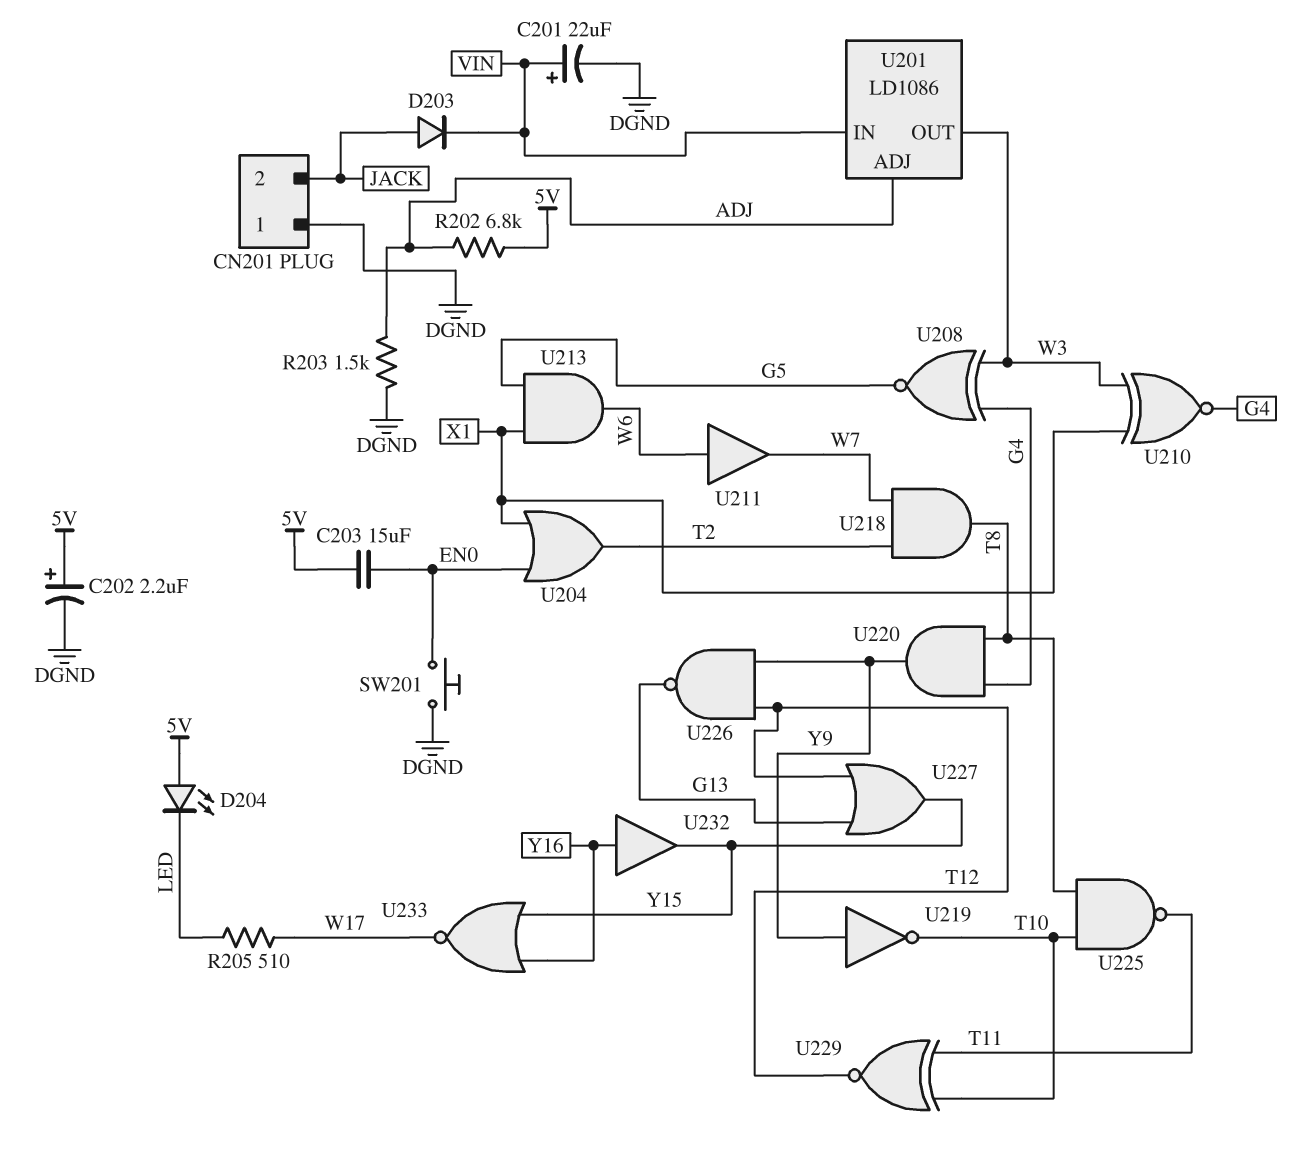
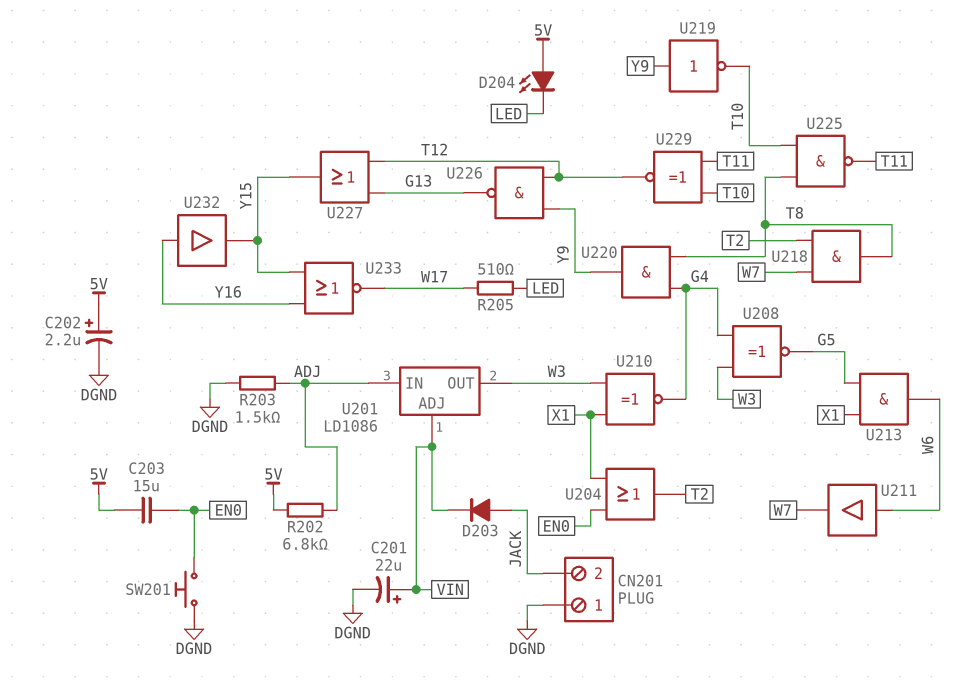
U201 pin ADJ: ADJ -> VIN
U201 pin IN: VIN -> ADJ

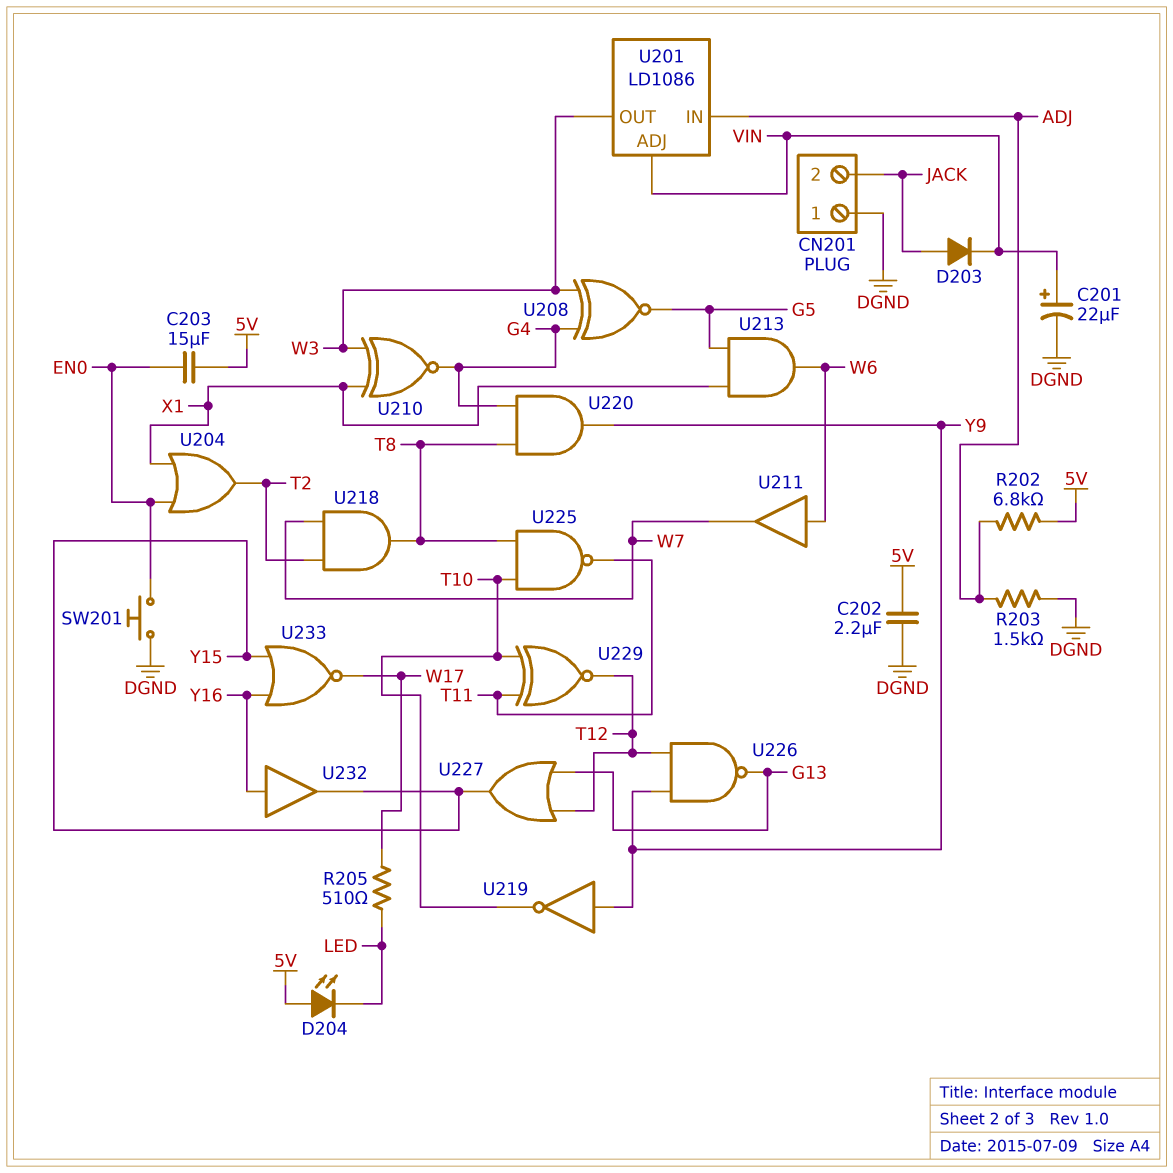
C202: 2.2uF (plus 5V, minus DGND) -> 2.2uF (5V, DGND)

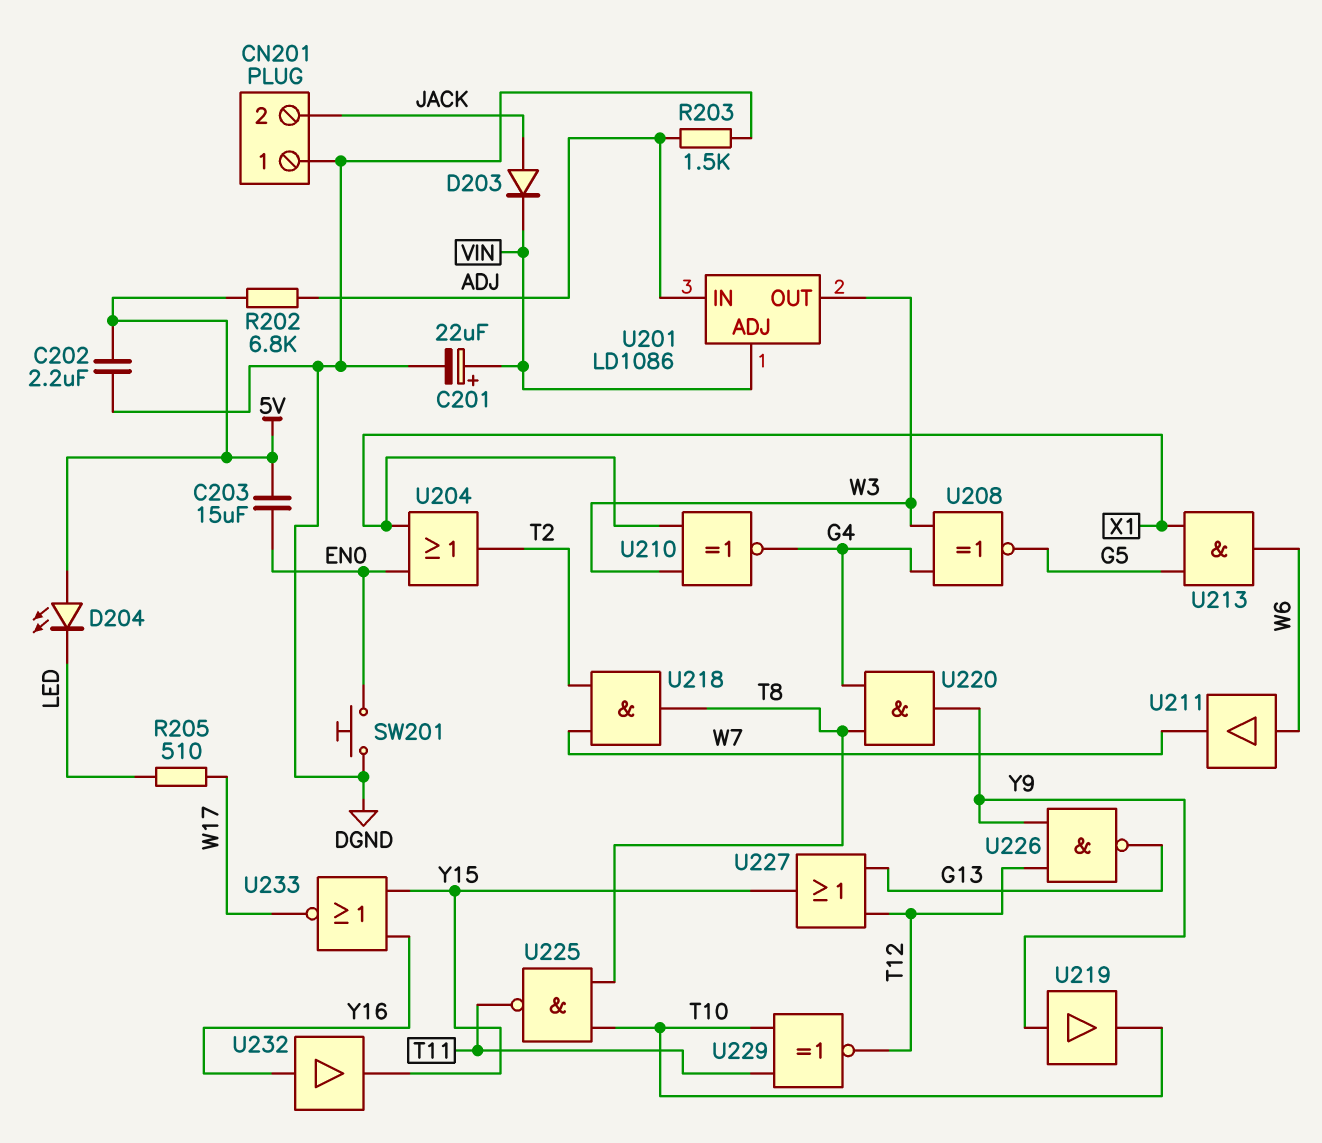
U219: NOT (in Y9, out T10) -> buffer (in Y9, out T10)

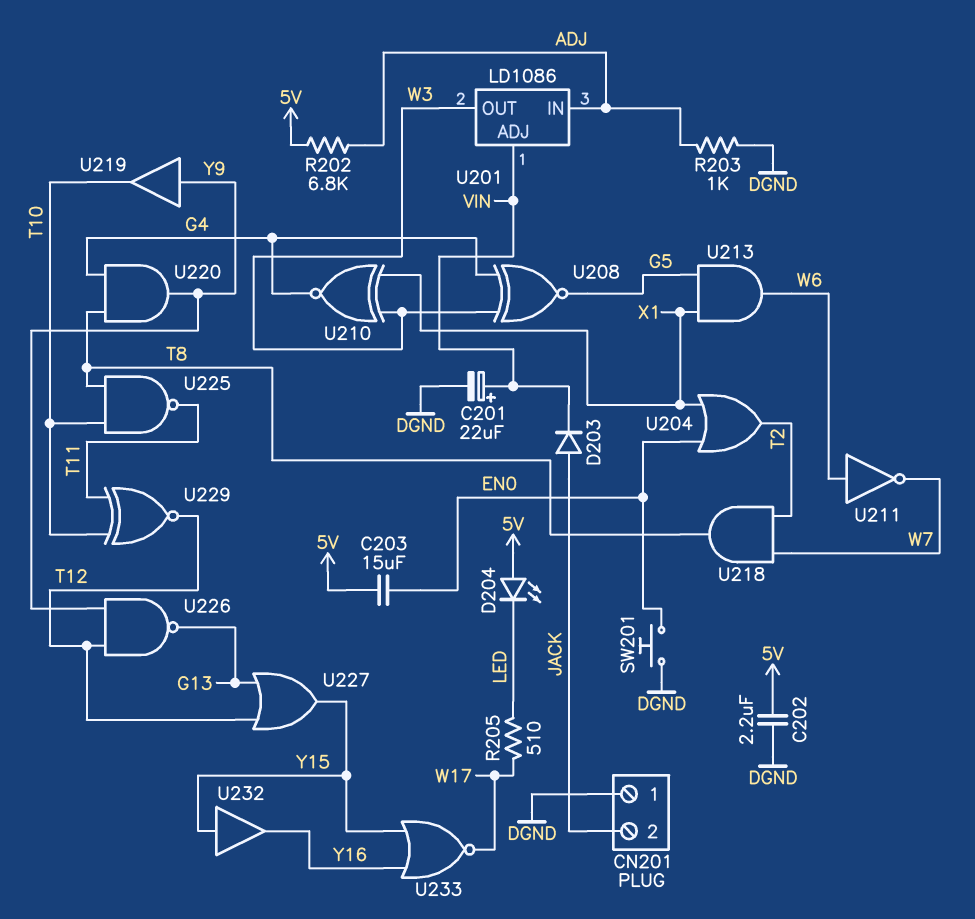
R203: 1.5k (ADJ, DGND) -> 1k (ADJ, DGND)
U211: buffer (in W6, out W7) -> NOT (in W6, out W7)
U232: buffer (in Y16, out Y15) -> buffer (in Y15, out Y16)

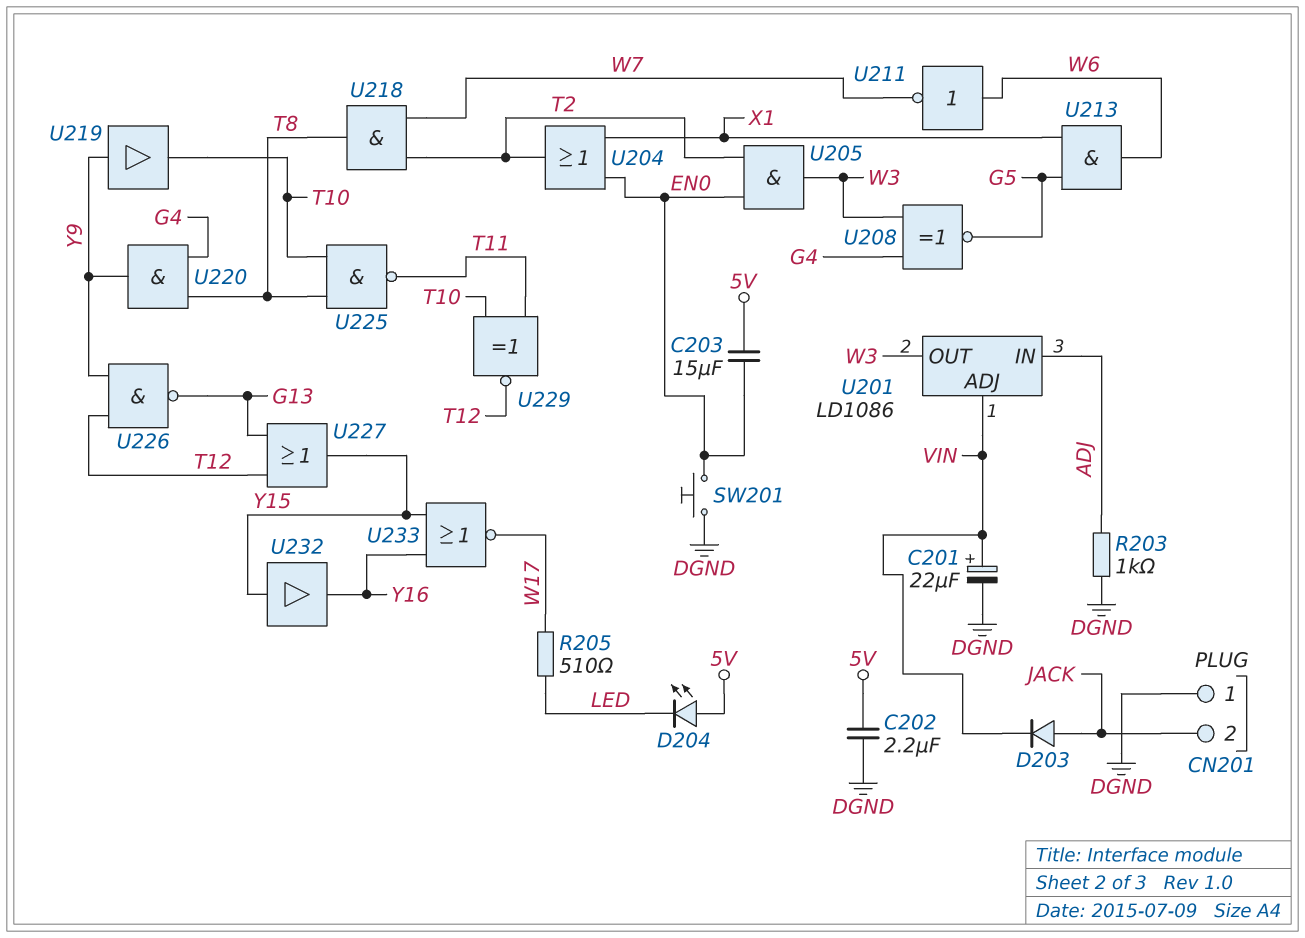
R202: 6.8k (5V, ADJ) -> none
U205: none -> AND (in EN0, in T2, out W3)
U210: XNOR (in W3, in X1, out G4) -> none

